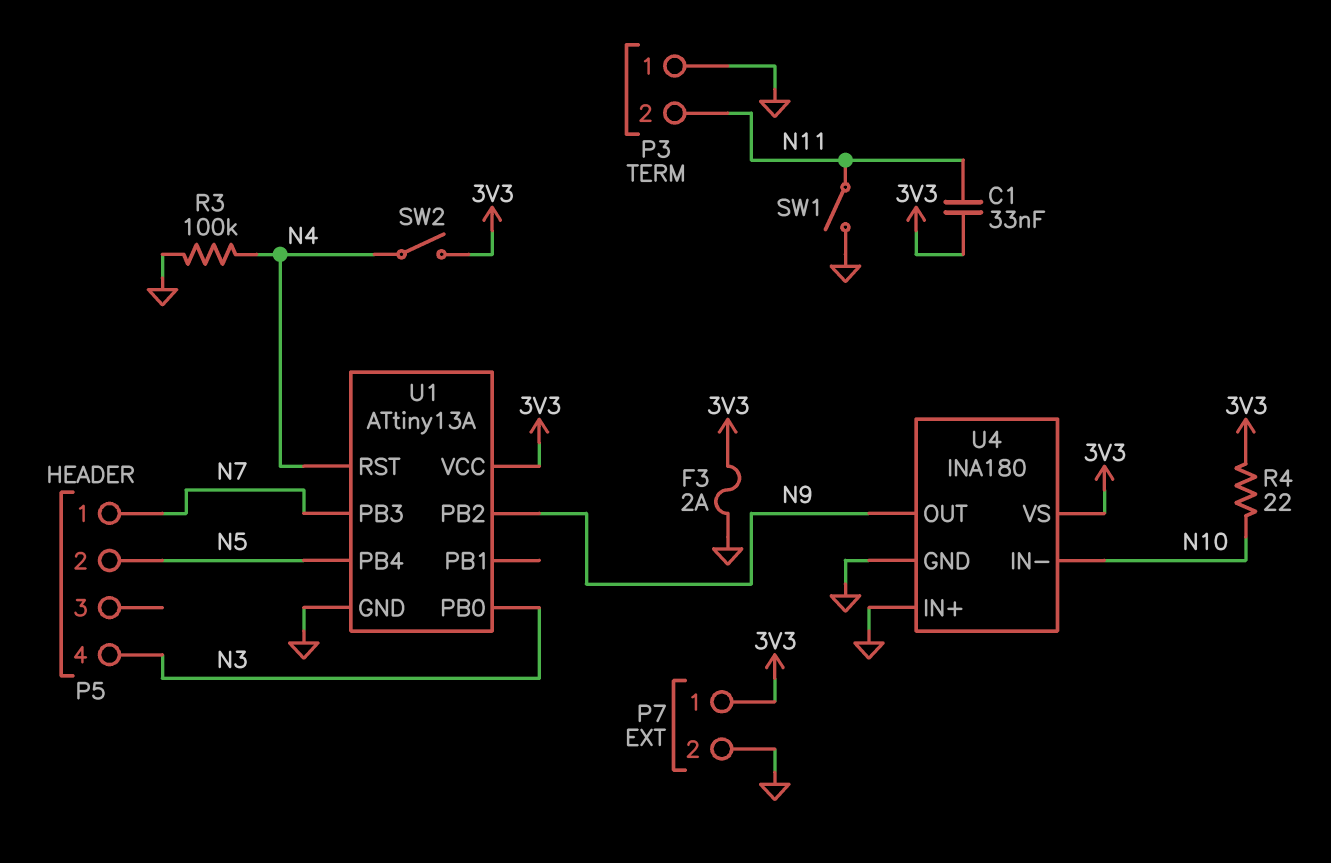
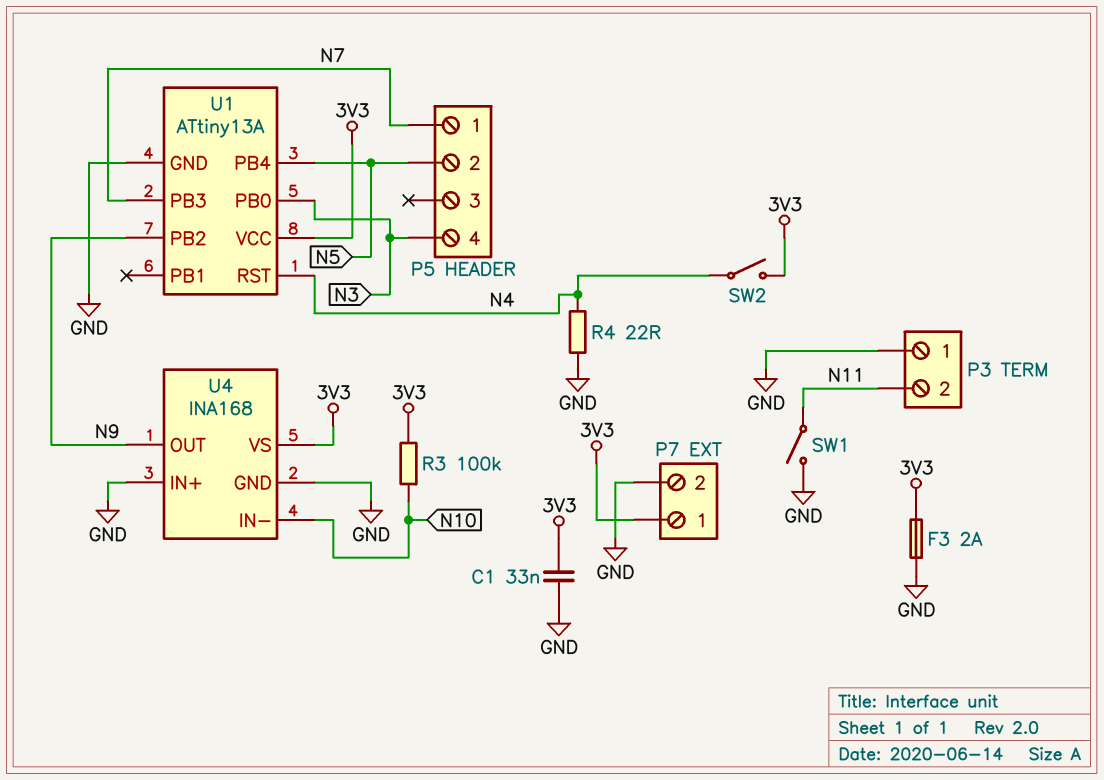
C1: 33nF (3V3, N11) -> 33nF (3V3, GND)
R3: 100k (GND, N4) -> 100k (3V3, N10)
R4: 22 (3V3, N10) -> 22 (GND, N4)
U4: INA180 -> INA168

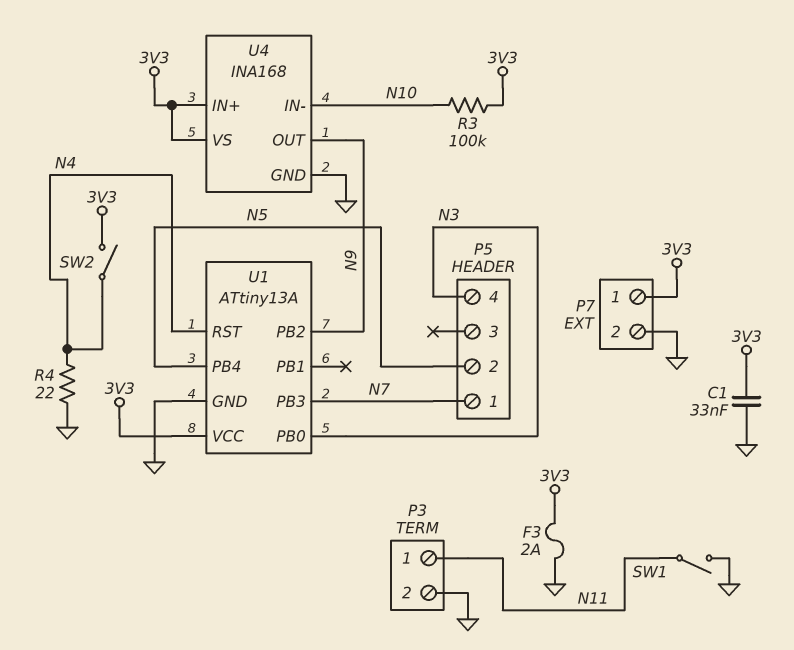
P3 pin 1: GND -> N11
P3 pin 2: N11 -> GND
U4 pin IN+: GND -> 3V3

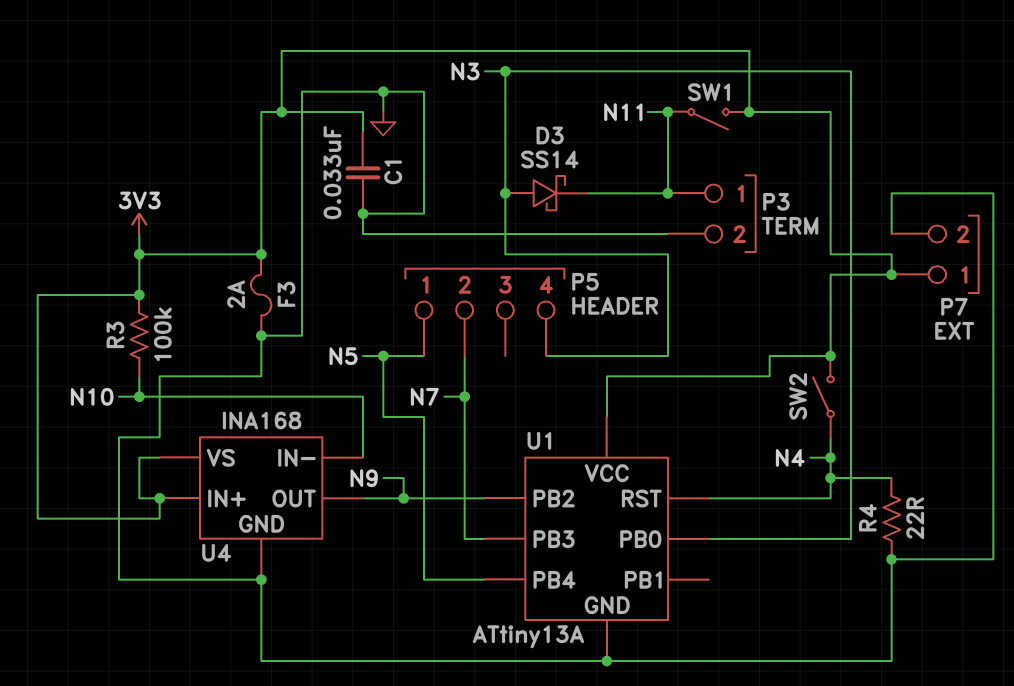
D3: none -> schottky SS14 (A N3, K N11)
P5 pin 1: N7 -> N5
P5 pin 2: N5 -> N7
SW1: switch (GND, N11) -> switch (3V3, N11)

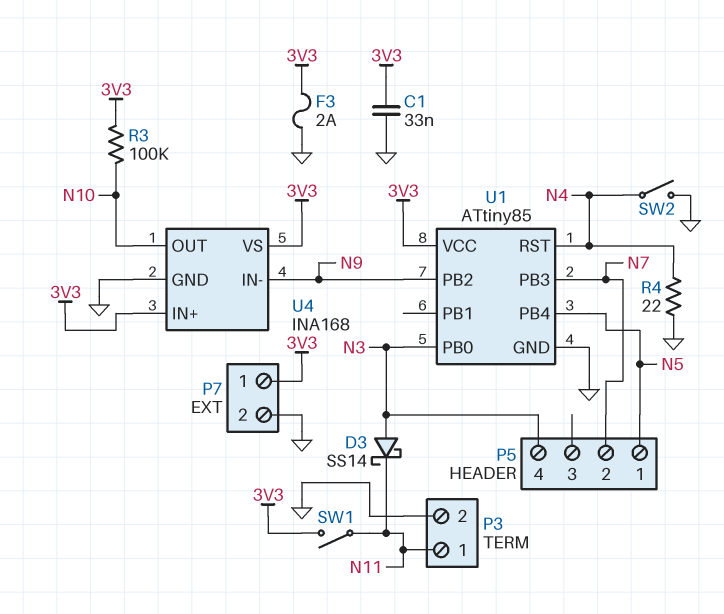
SW2: switch (3V3, N4) -> switch (GND, N4)
U1: ATtiny13A -> ATtiny85
U4 pin IN-: N10 -> N9
U4 pin OUT: N9 -> N10

